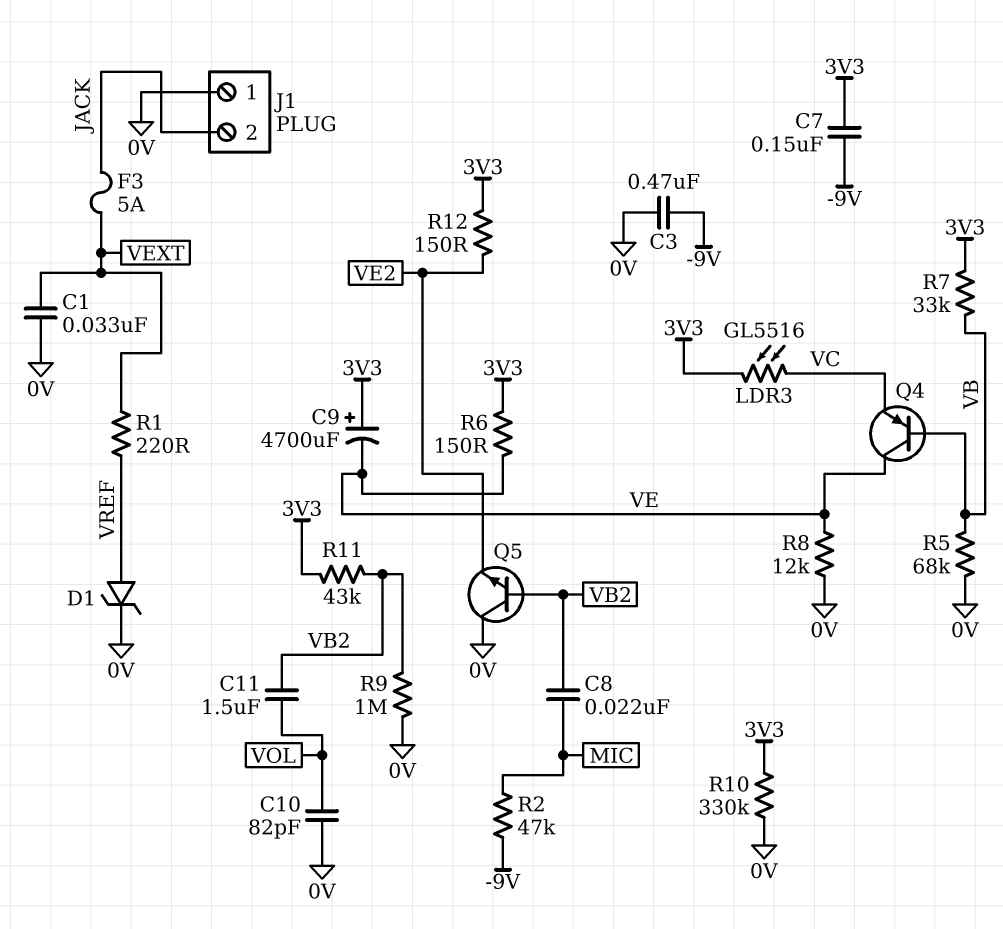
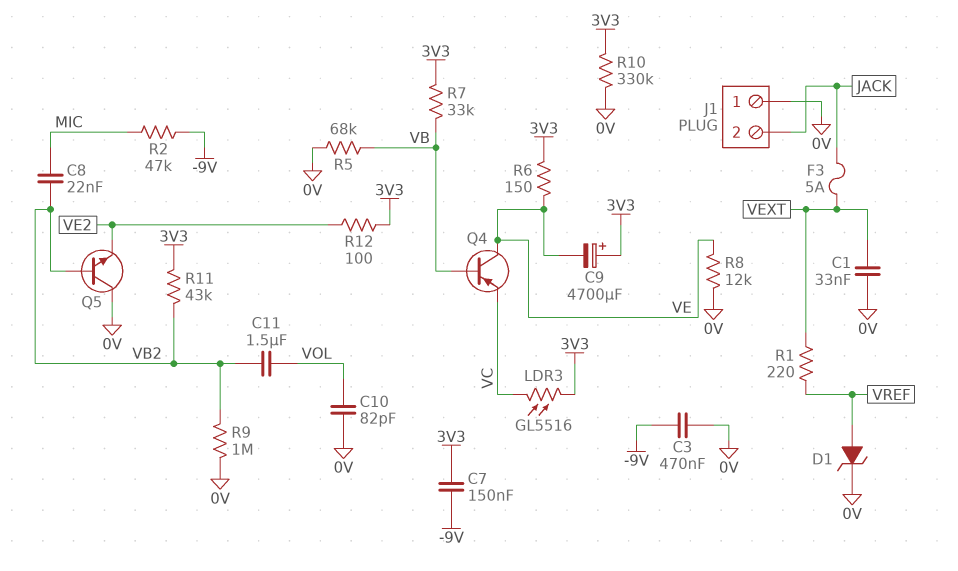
R12: 150 (3V3, VE2) -> 100 (3V3, VE2)

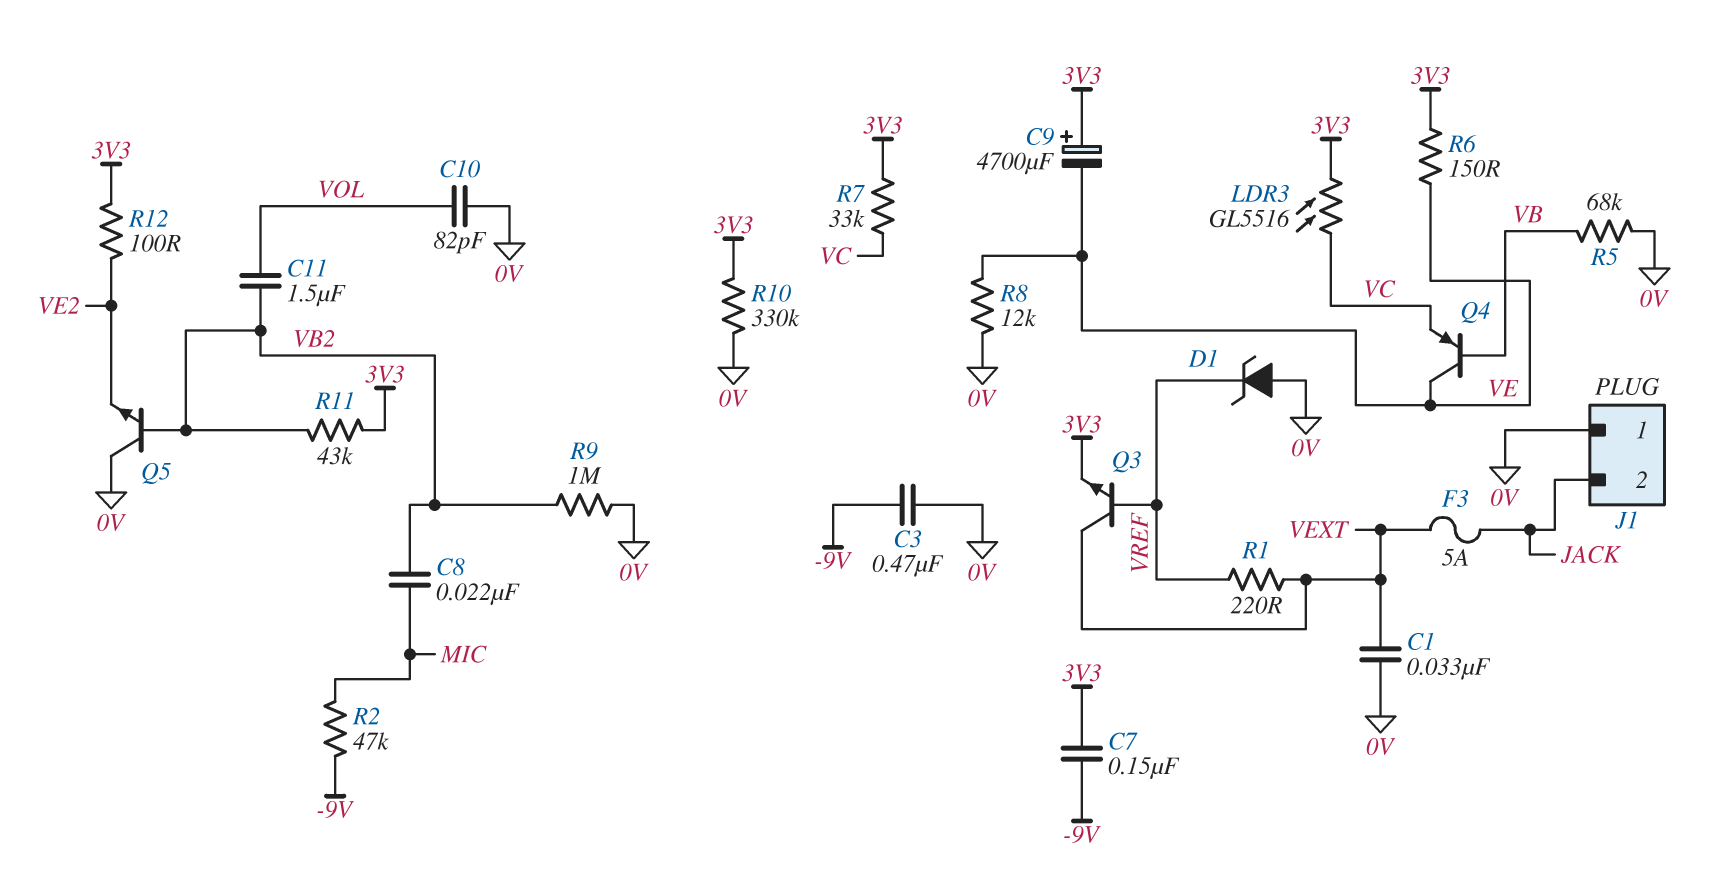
D1: zener (A VREF, K 0V) -> zener (A 0V, K VREF)
Q3: none -> NPN (B VREF, C VEXT, E 3V3)
R7: 33k (3V3, VB) -> 33k (3V3, VC)

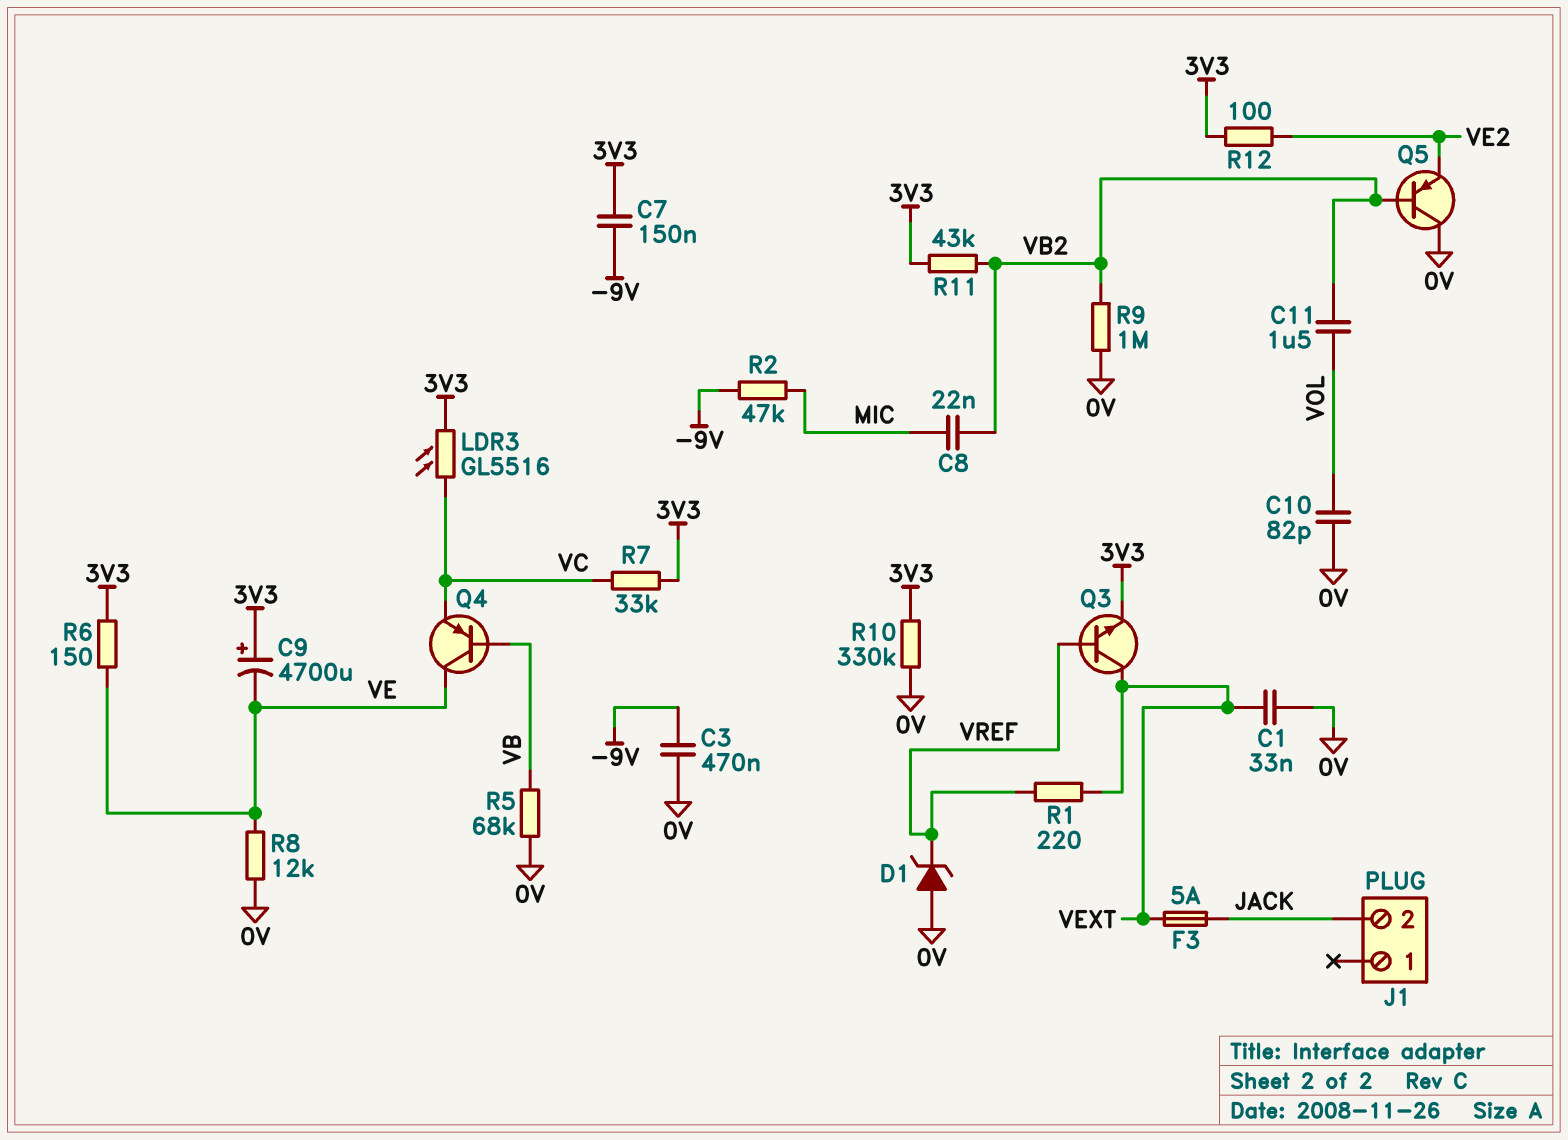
J1 pin 1: 0V -> none
Q5: NPN (B VB2, C 0V, E VE2) -> PNP (B VB2, C 0V, E VE2)

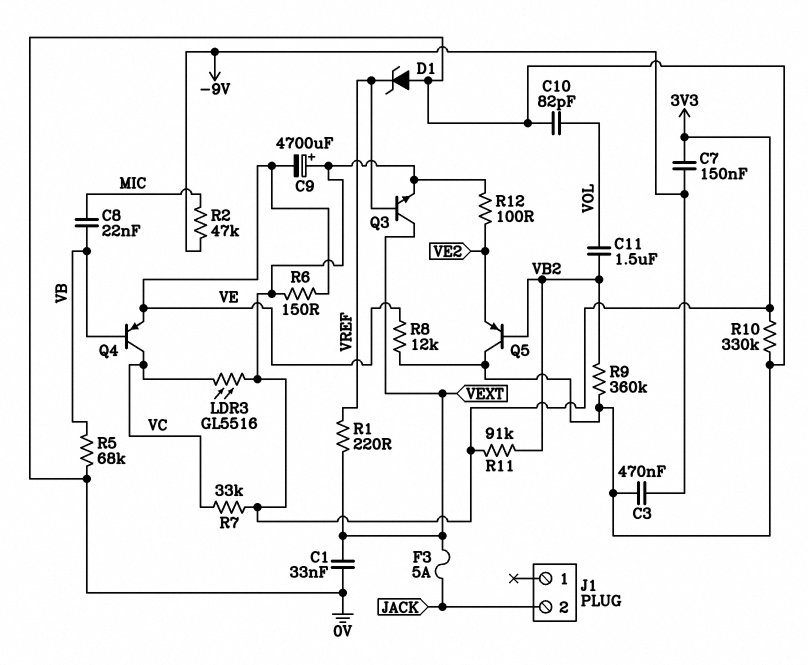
C8: 22nF (MIC, VB2) -> 22nF (MIC, VB)
Q4: PNP (B VB, C VE, E VC) -> PNP (B VB, C VC, E VE)
R9: 1M (0V, VB2) -> 360k (0V, VB2)
R11: 43k (3V3, VB2) -> 91k (3V3, VB2)

